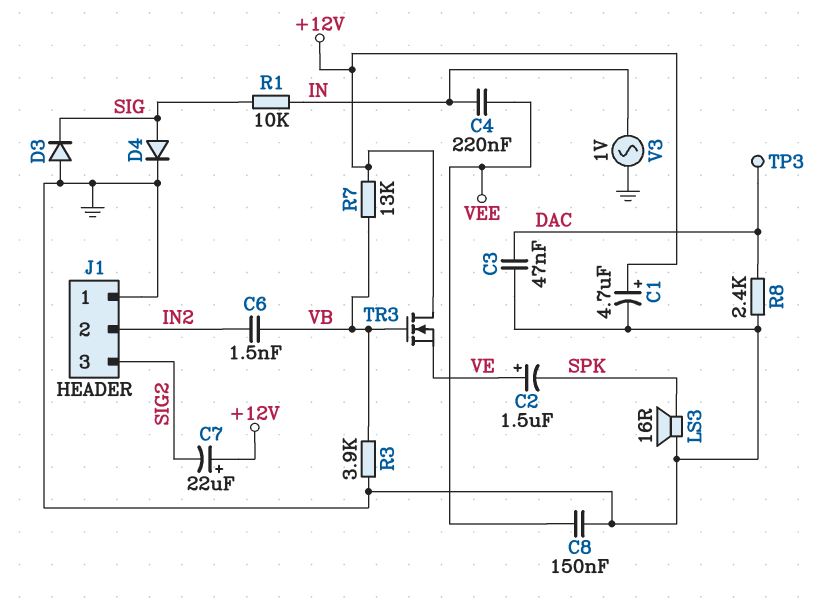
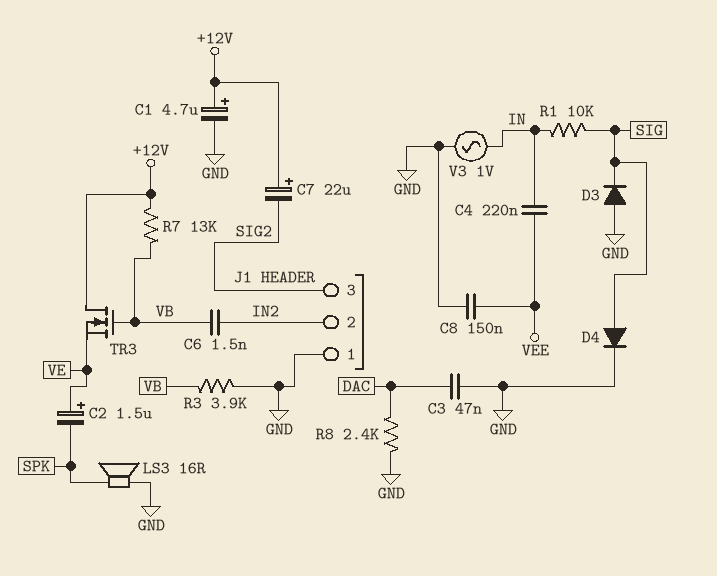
TP3: test point (DAC) -> none

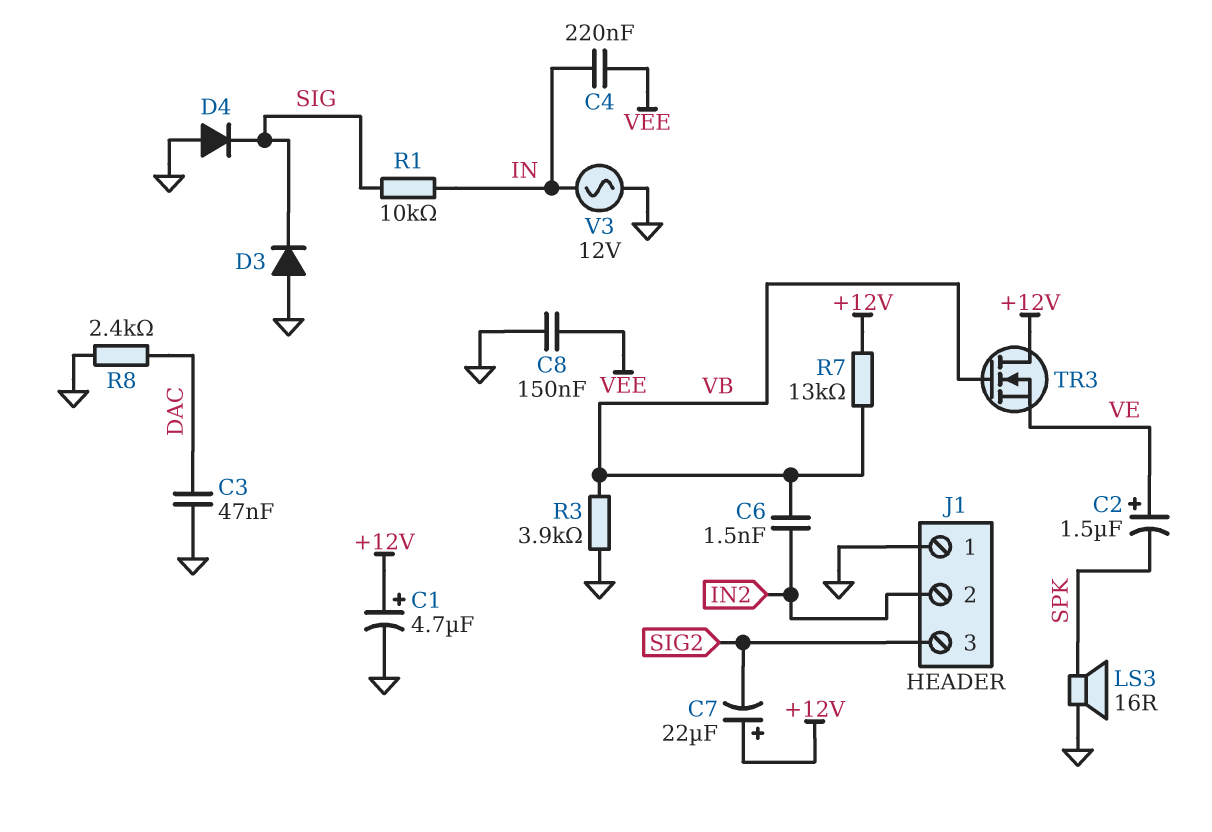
D4: diode (A SIG, K GND) -> diode (A GND, K SIG)
V3: AC 1V (GND, IN) -> AC 12V (GND, IN)

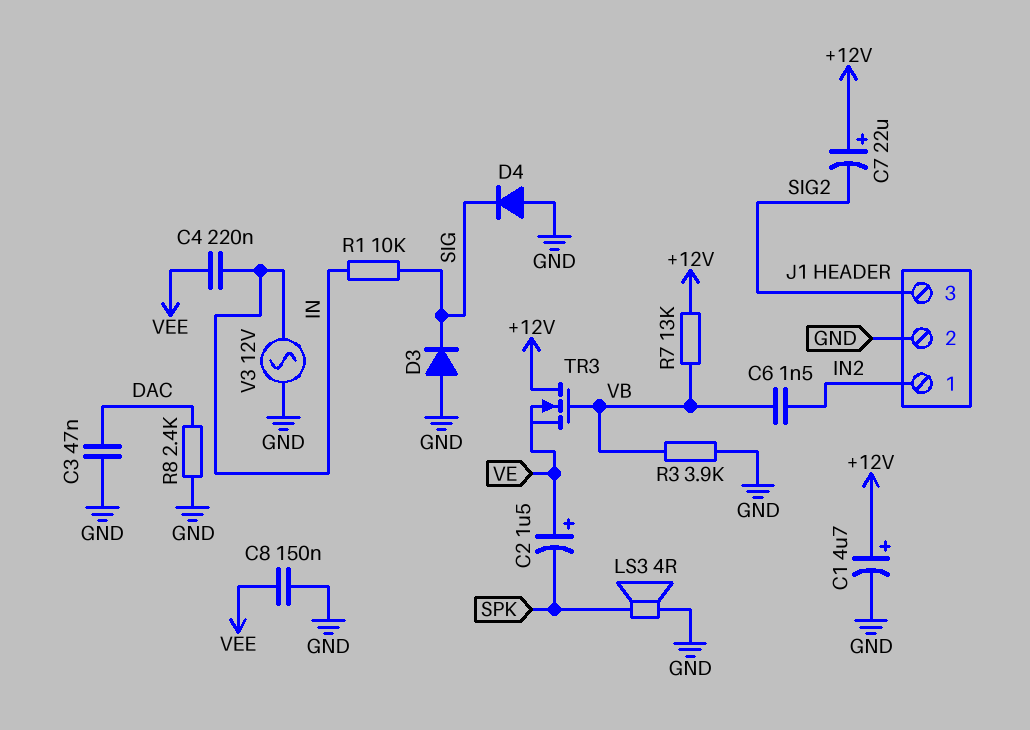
J1 pin 1: GND -> IN2
J1 pin 2: IN2 -> GND
LS3: speaker 16R (GND, SPK) -> speaker 4R (GND, SPK)

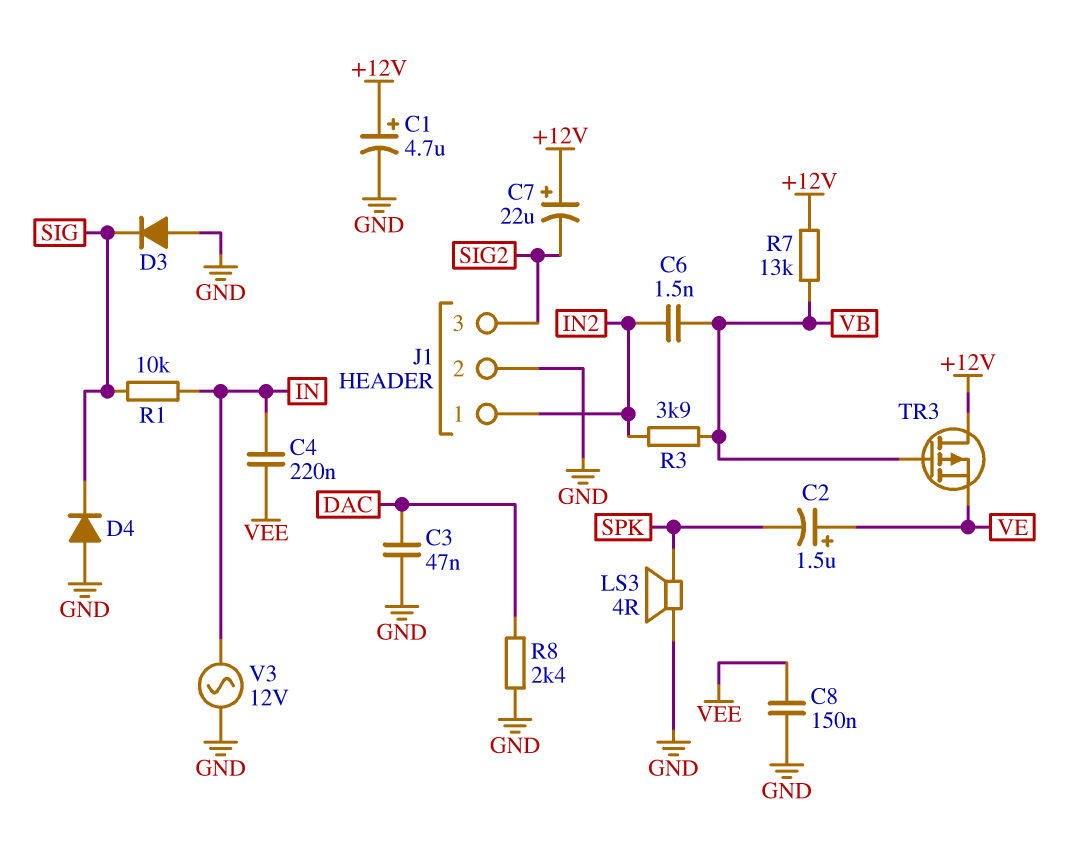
R3: 3.9k (GND, VB) -> 3.9k (IN2, VB)
TR3: NMOS (G VB, D +12V, S VE) -> PMOS (G VB, D +12V, S VE)

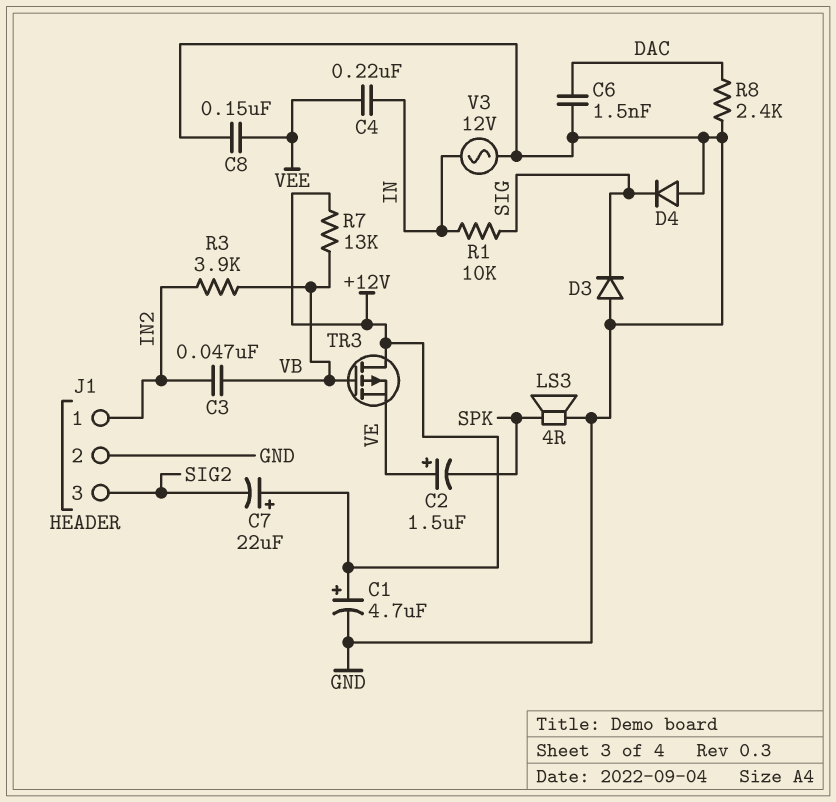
C3: 47nF (DAC, GND) -> 47nF (IN2, VB)
C6: 1.5nF (IN2, VB) -> 1.5nF (DAC, GND)

